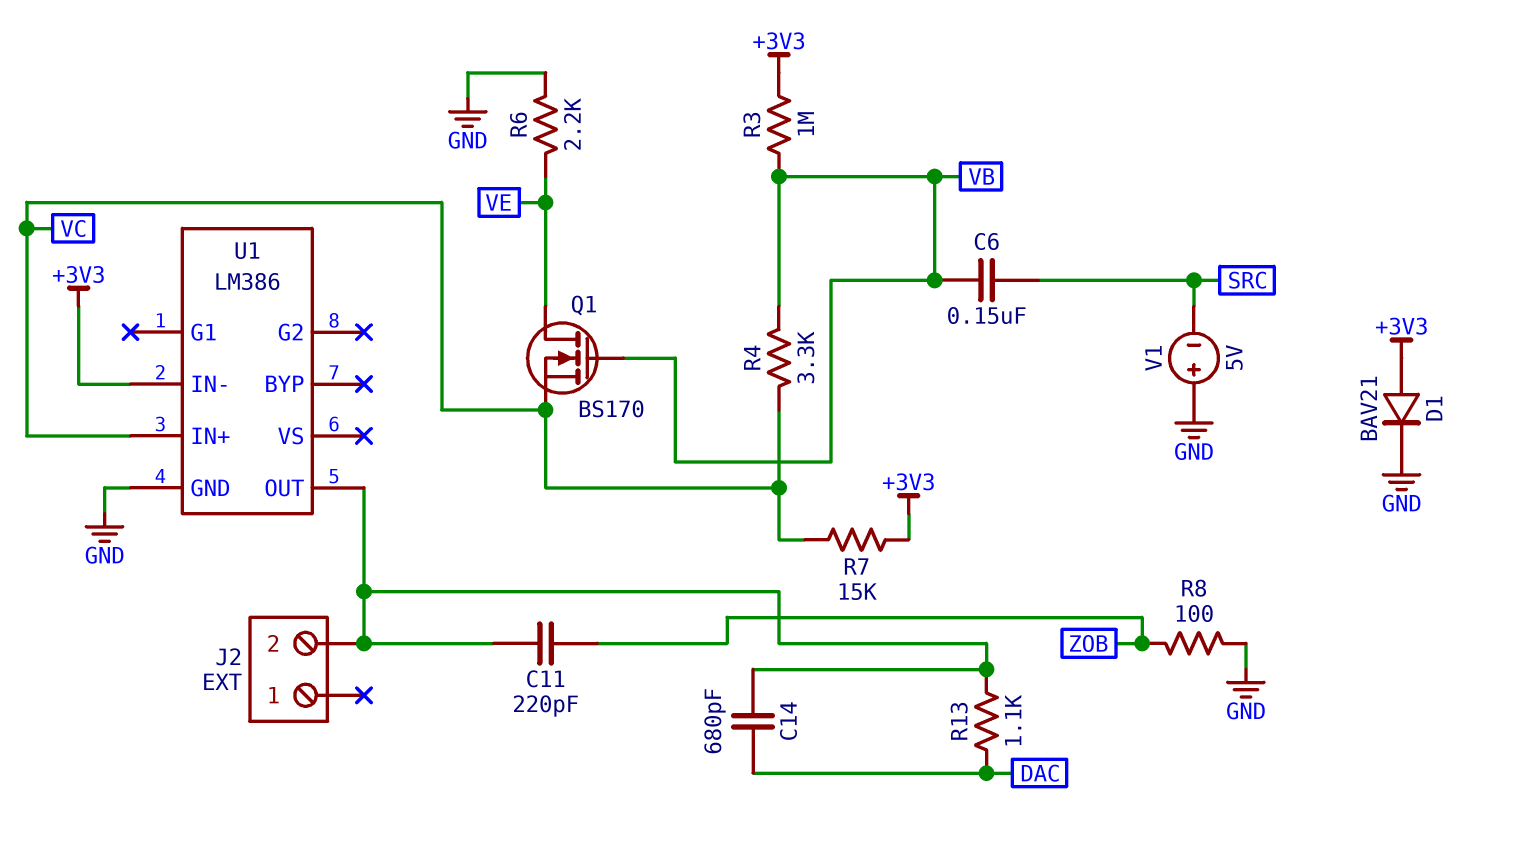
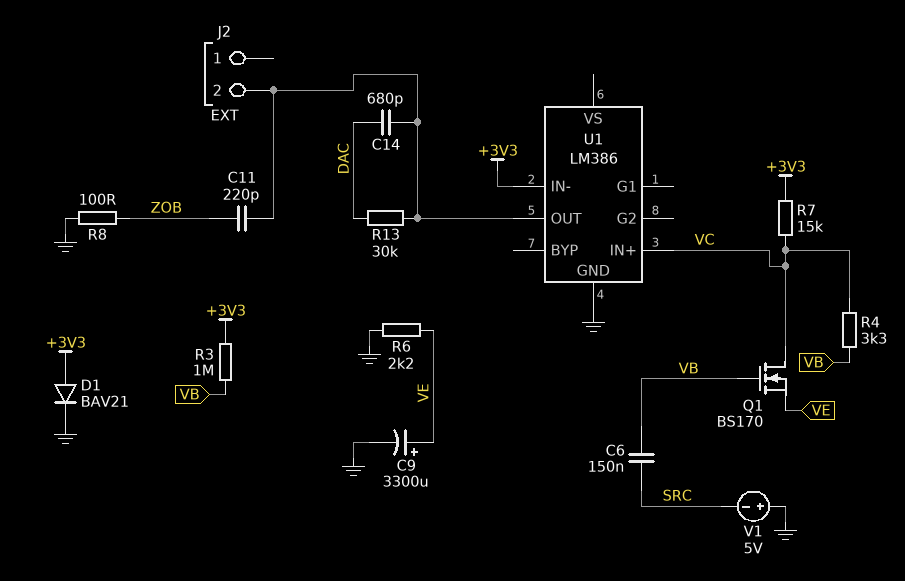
C9: none -> 3300uF (plus VE, minus GND)
Q1: NMOS BS170 (G VB, D VE, S VC) -> NMOS BS170 (G VB, D VC, S VE)
R13: 1.1k (DAC, J2/2) -> 30k (DAC, J2/2)

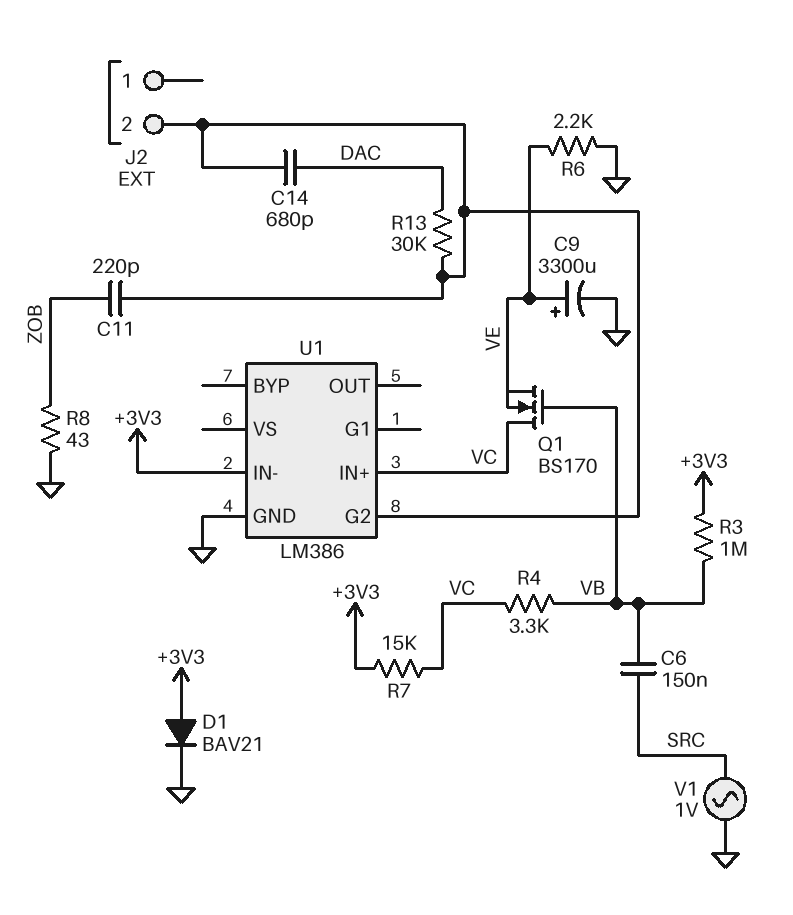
R8: 100 (GND, ZOB) -> 43 (GND, ZOB)
U1 pin G2: none -> J2/2
U1 pin OUT: J2/2 -> none
V1: 5V (plus GND, minus SRC) -> AC 1V (GND, SRC)

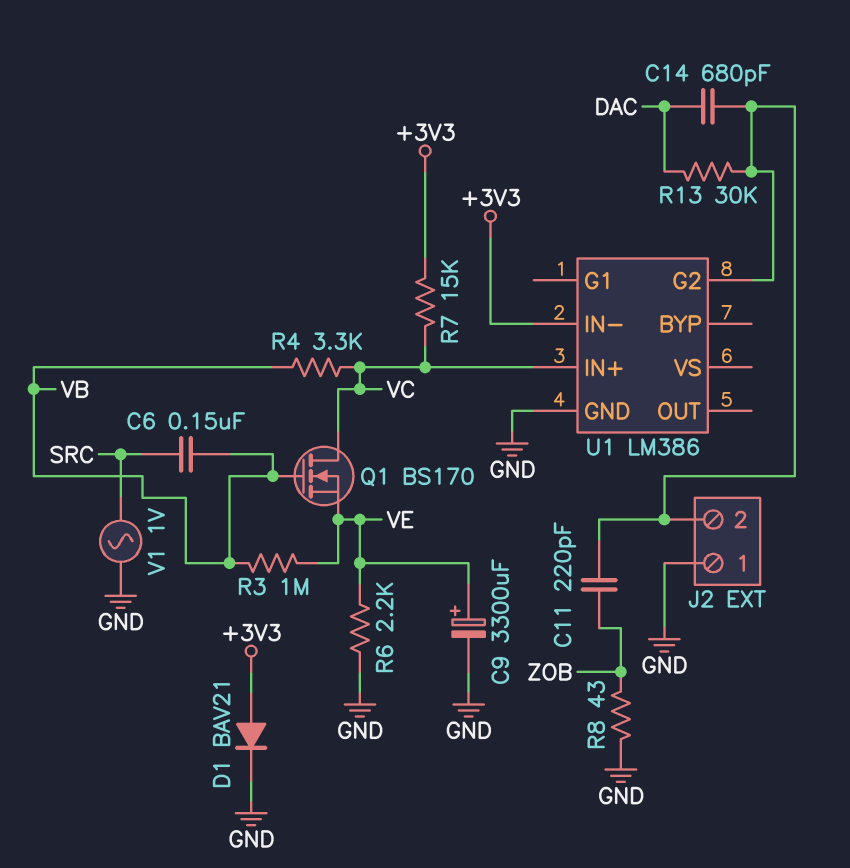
J2 pin 1: none -> GND
R3: 1M (+3V3, VB) -> 1M (VB, VE)

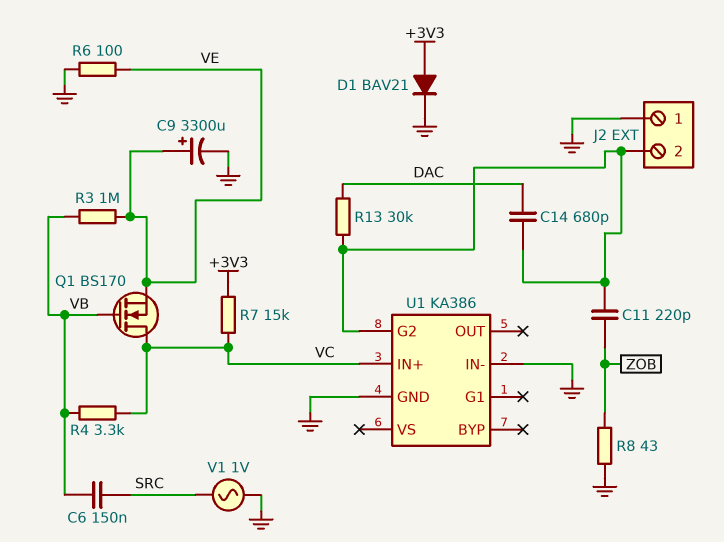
R6: 2.2k (GND, VE) -> 100 (GND, VE)
U1: LM386 -> KA386
U1 pin IN-: +3V3 -> GND

